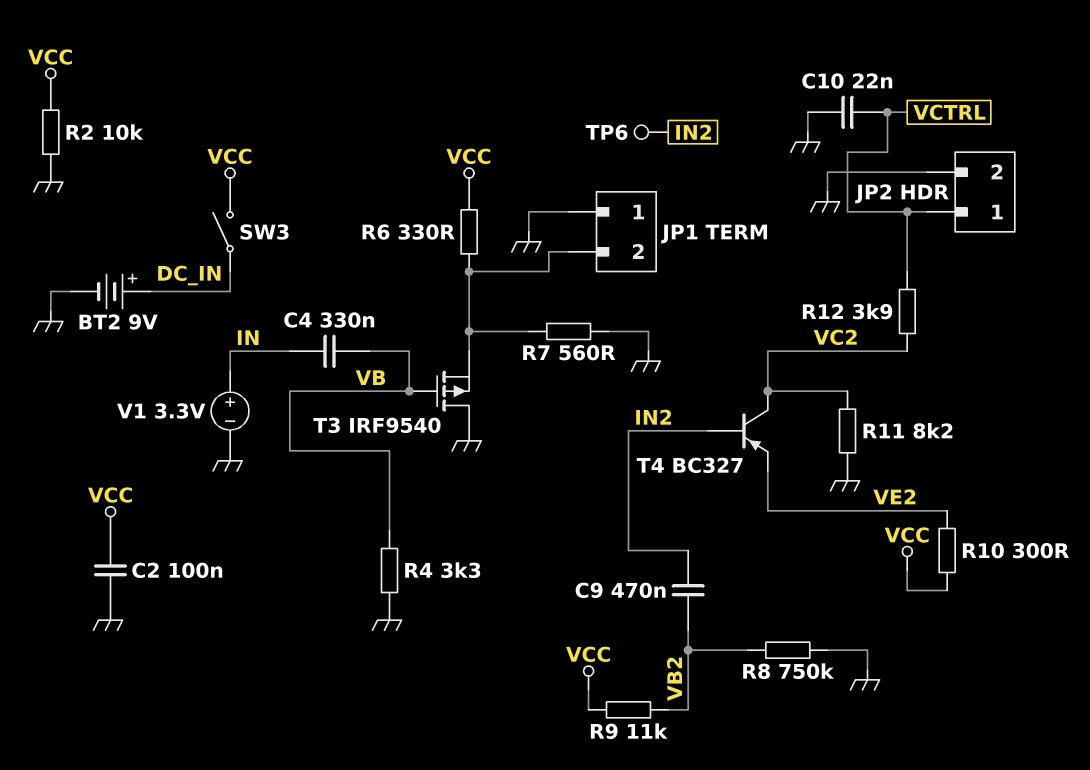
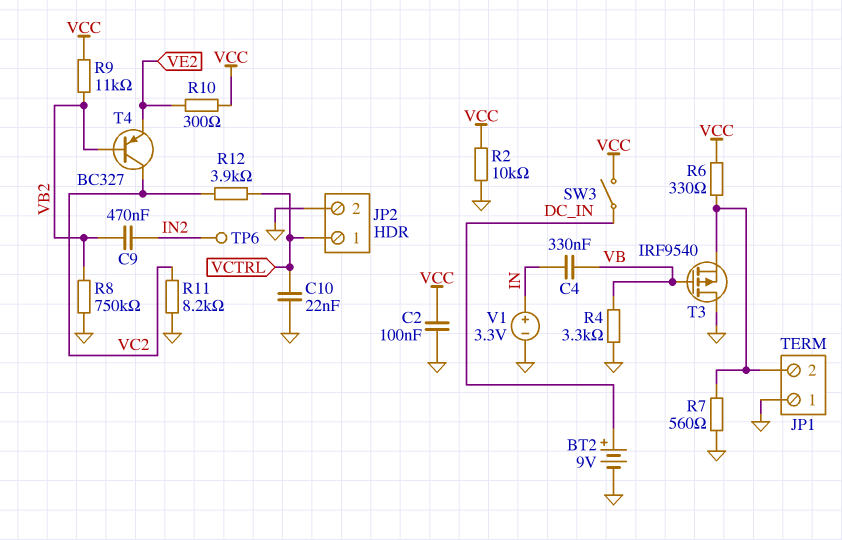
T4: PNP BC327 (B IN2, C VC2, E VE2) -> PNP BC327 (B VB2, C VC2, E VE2)

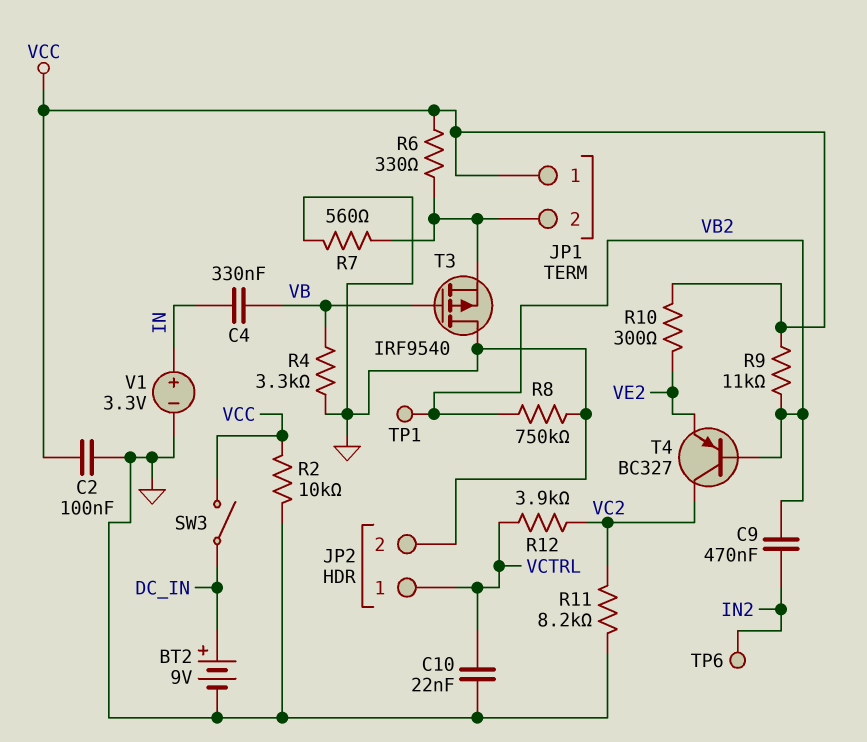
JP1 pin 1: GND -> VCC
TP1: none -> test point (VB2)

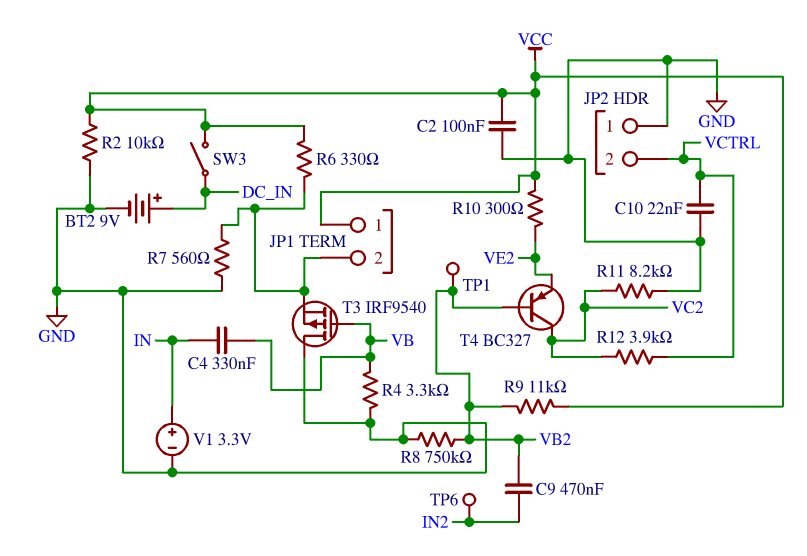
JP2 pin 1: VCTRL -> GND
JP2 pin 2: GND -> VCTRL

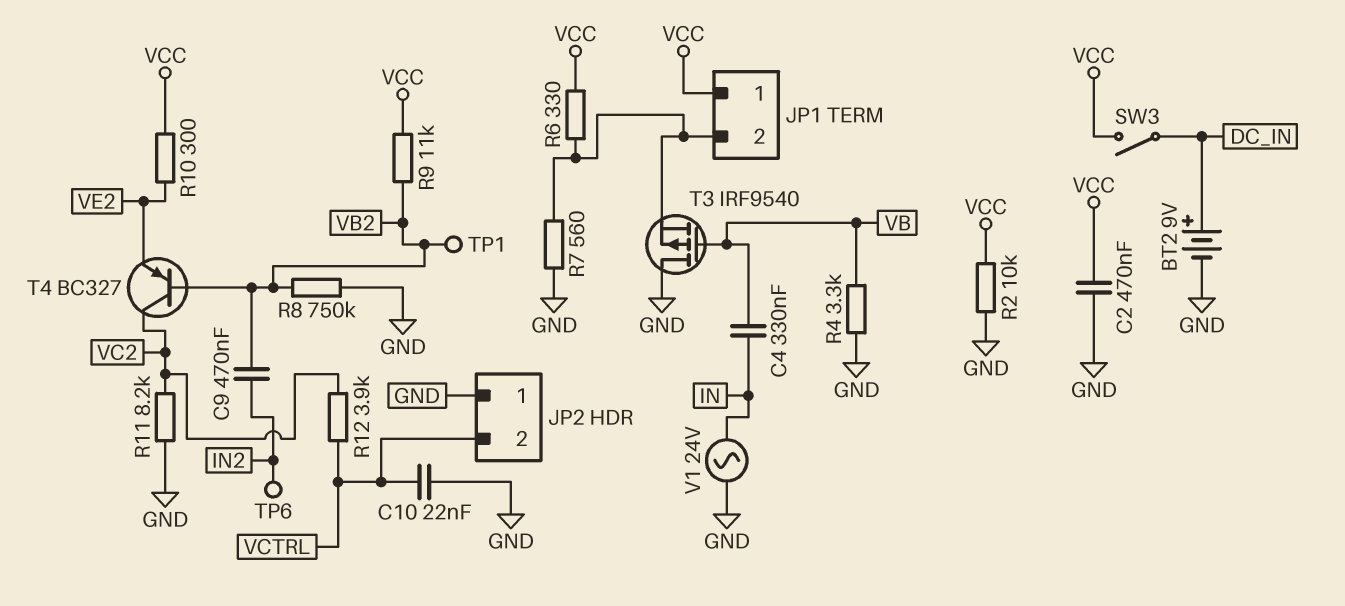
C2: 100nF (GND, VCC) -> 470nF (GND, VCC)
V1: 3.3V (plus IN, minus GND) -> AC 24V (GND, IN)

